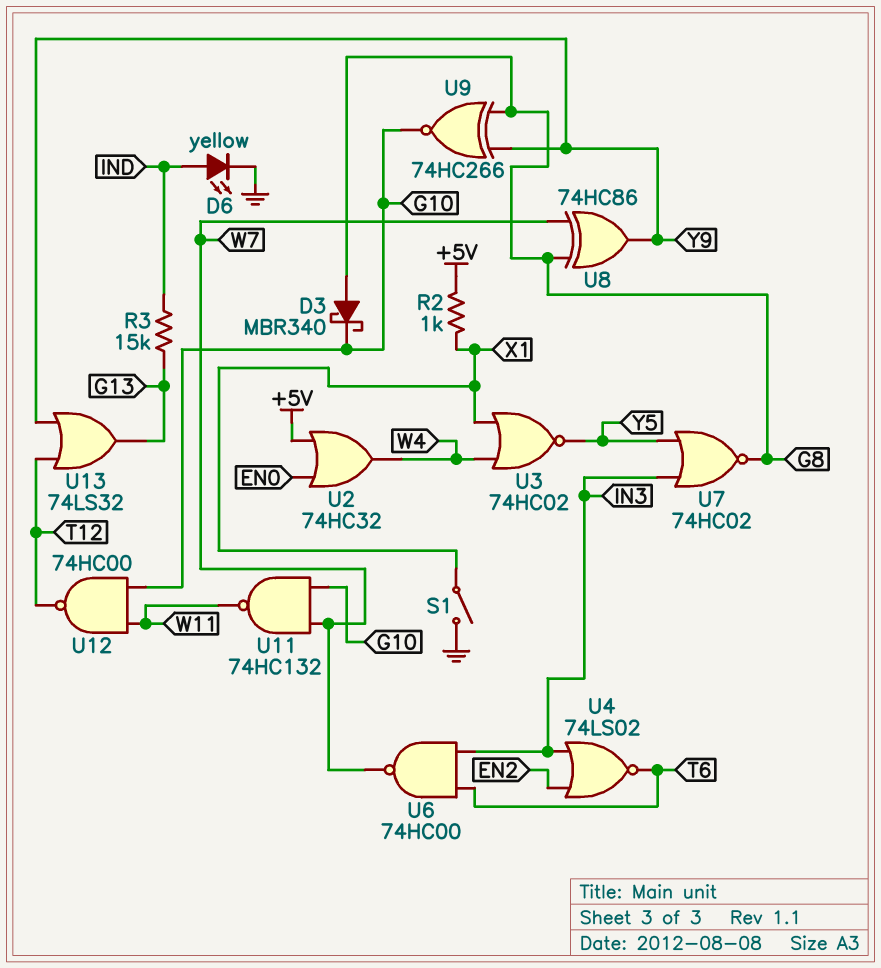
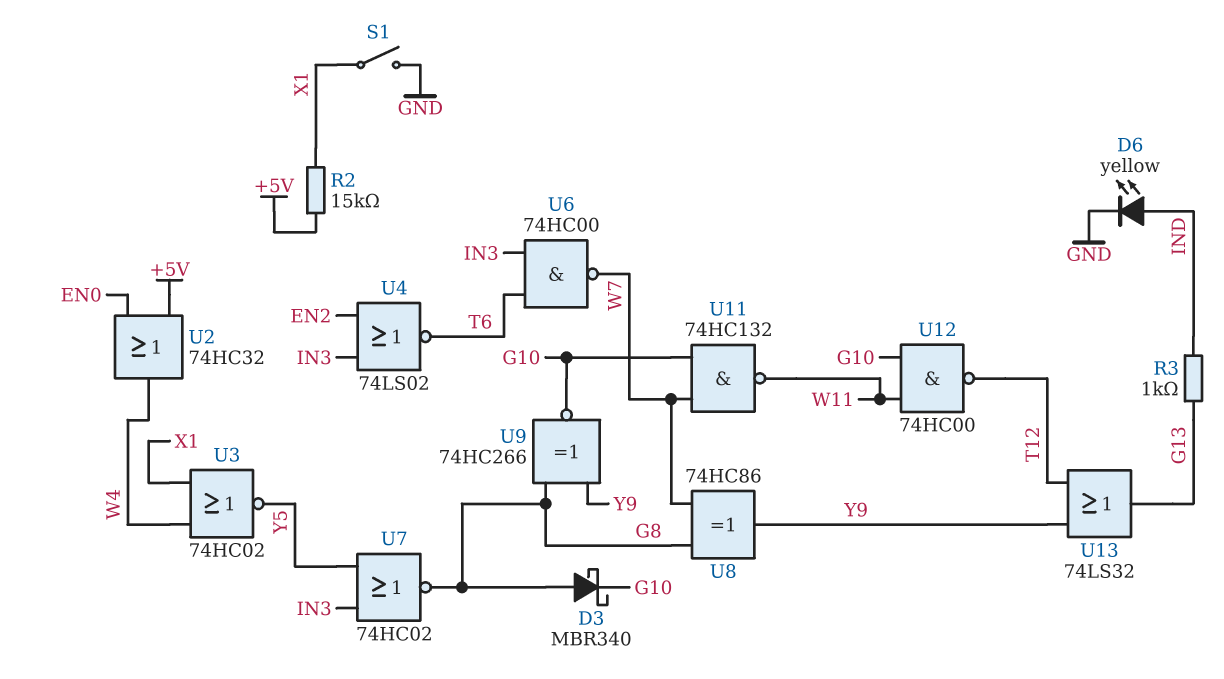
R2: 1k (+5V, X1) -> 15k (+5V, X1)
R3: 15k (G13, IND) -> 1k (G13, IND)

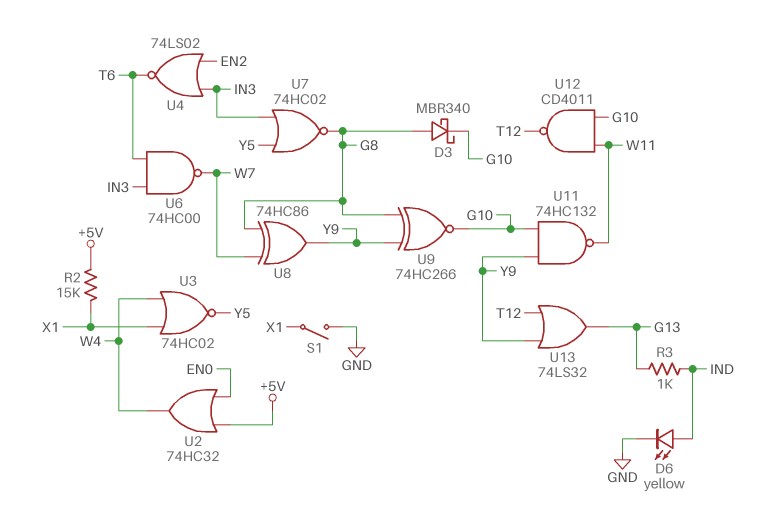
U11: NAND 74HC132 (in G10, in W7, out W11) -> NAND 74HC132 (in G10, in Y9, out W11)
U12: NAND 74HC00 (in G10, in W11, out T12) -> NAND CD4011 (in G10, in W11, out T12)

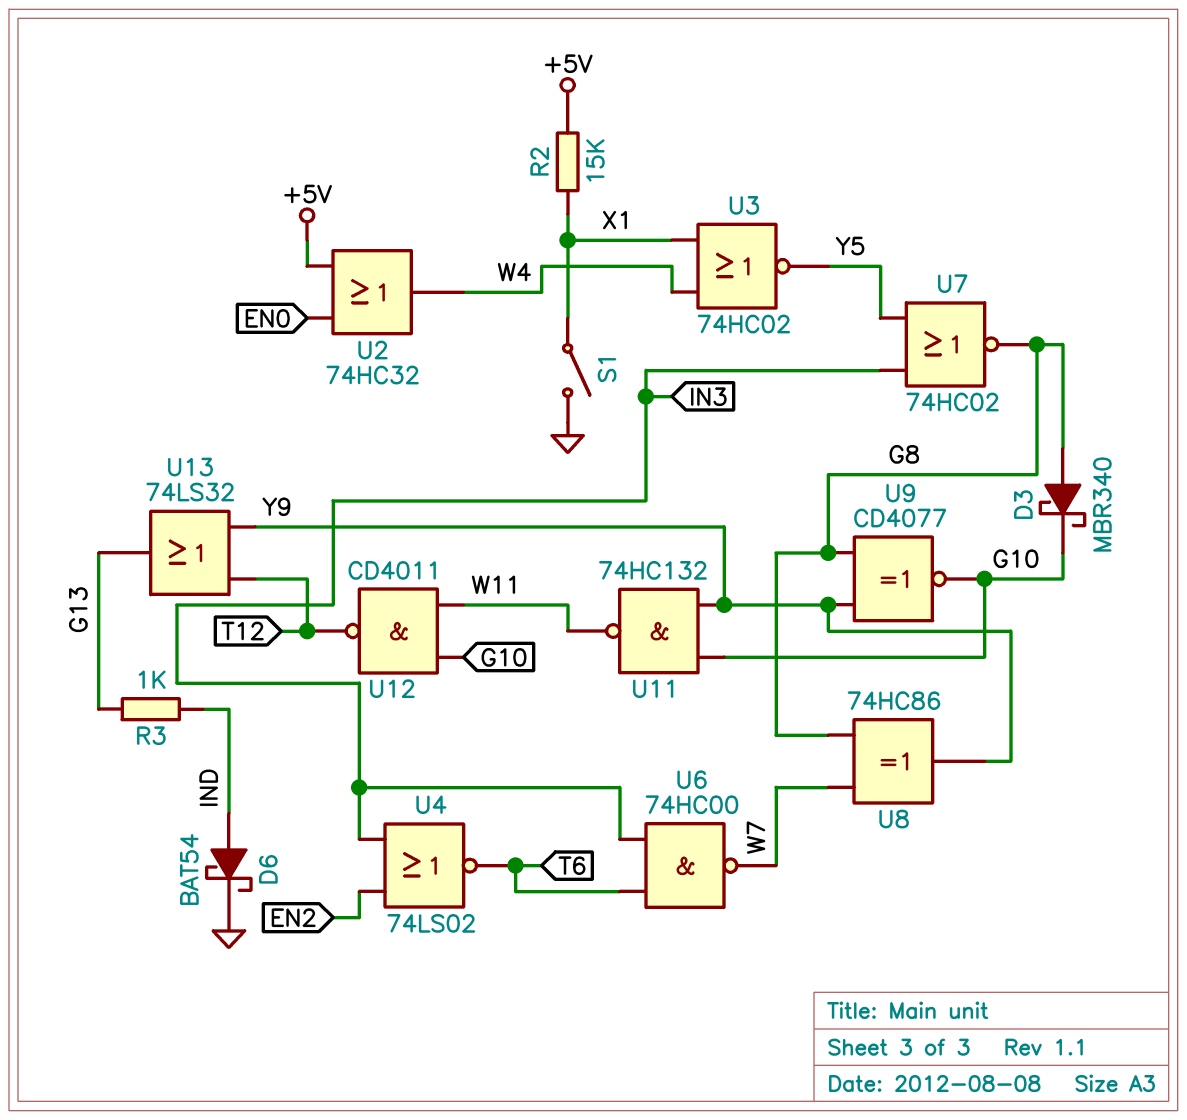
D6: LED yellow (A IND, K GND) -> schottky BAT54 (A IND, K GND)
U9: XNOR 74HC266 (in G8, in Y9, out G10) -> XNOR CD4077 (in G8, in Y9, out G10)

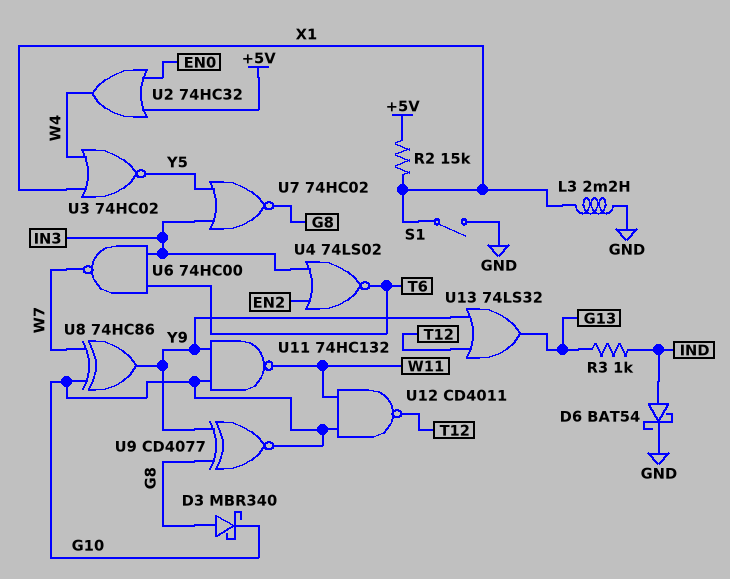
L3: none -> 2.2mH (GND, X1)
U8: XOR 74HC86 (in G8, in W7, out Y9) -> XOR 74HC86 (in G10, in W7, out Y9)

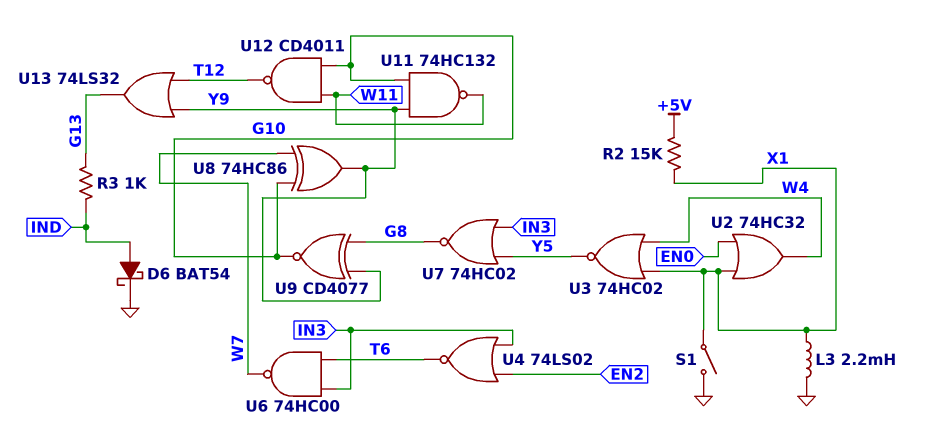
D3: schottky MBR340 (A G8, K G10) -> none
U2: OR 74HC32 (in +5V, in EN0, out W4) -> OR 74HC32 (in EN0, in X1, out W4)

